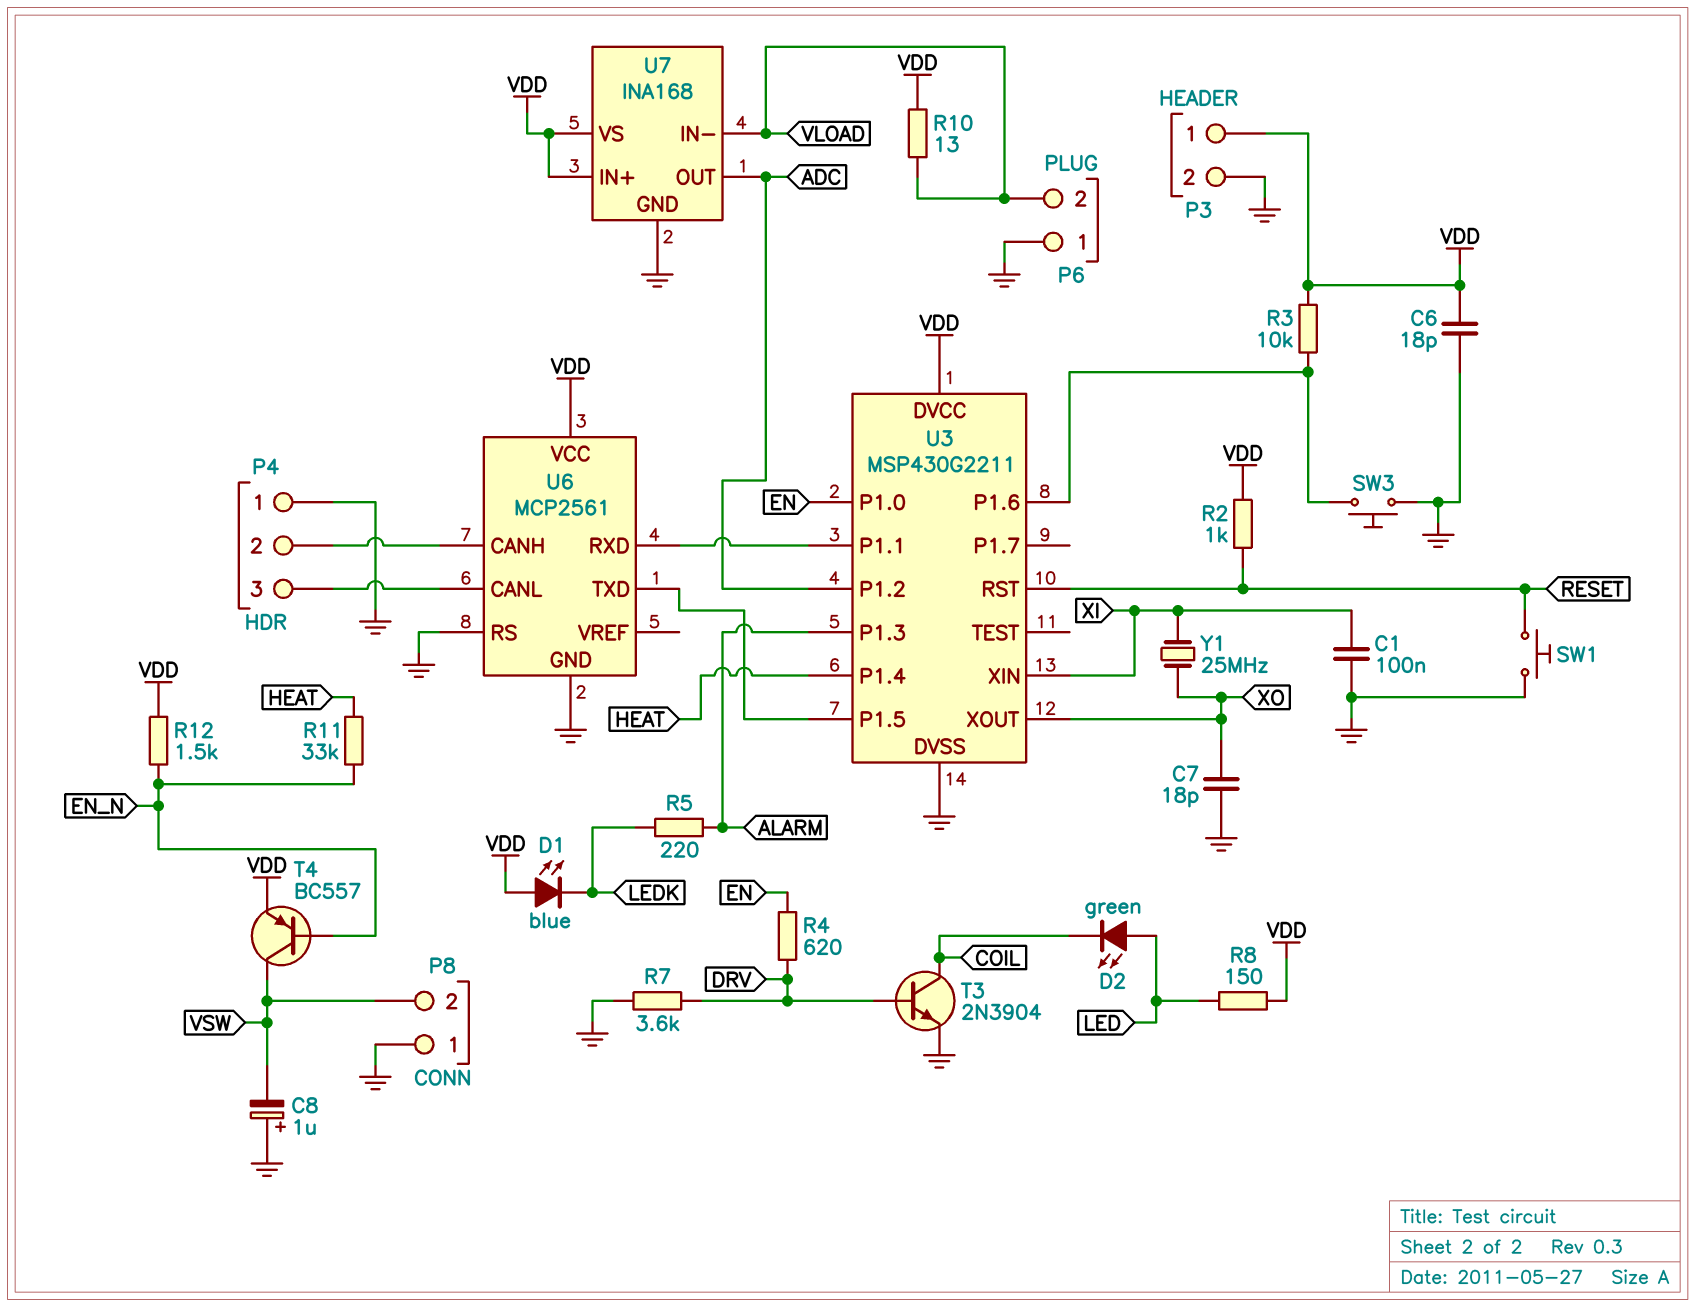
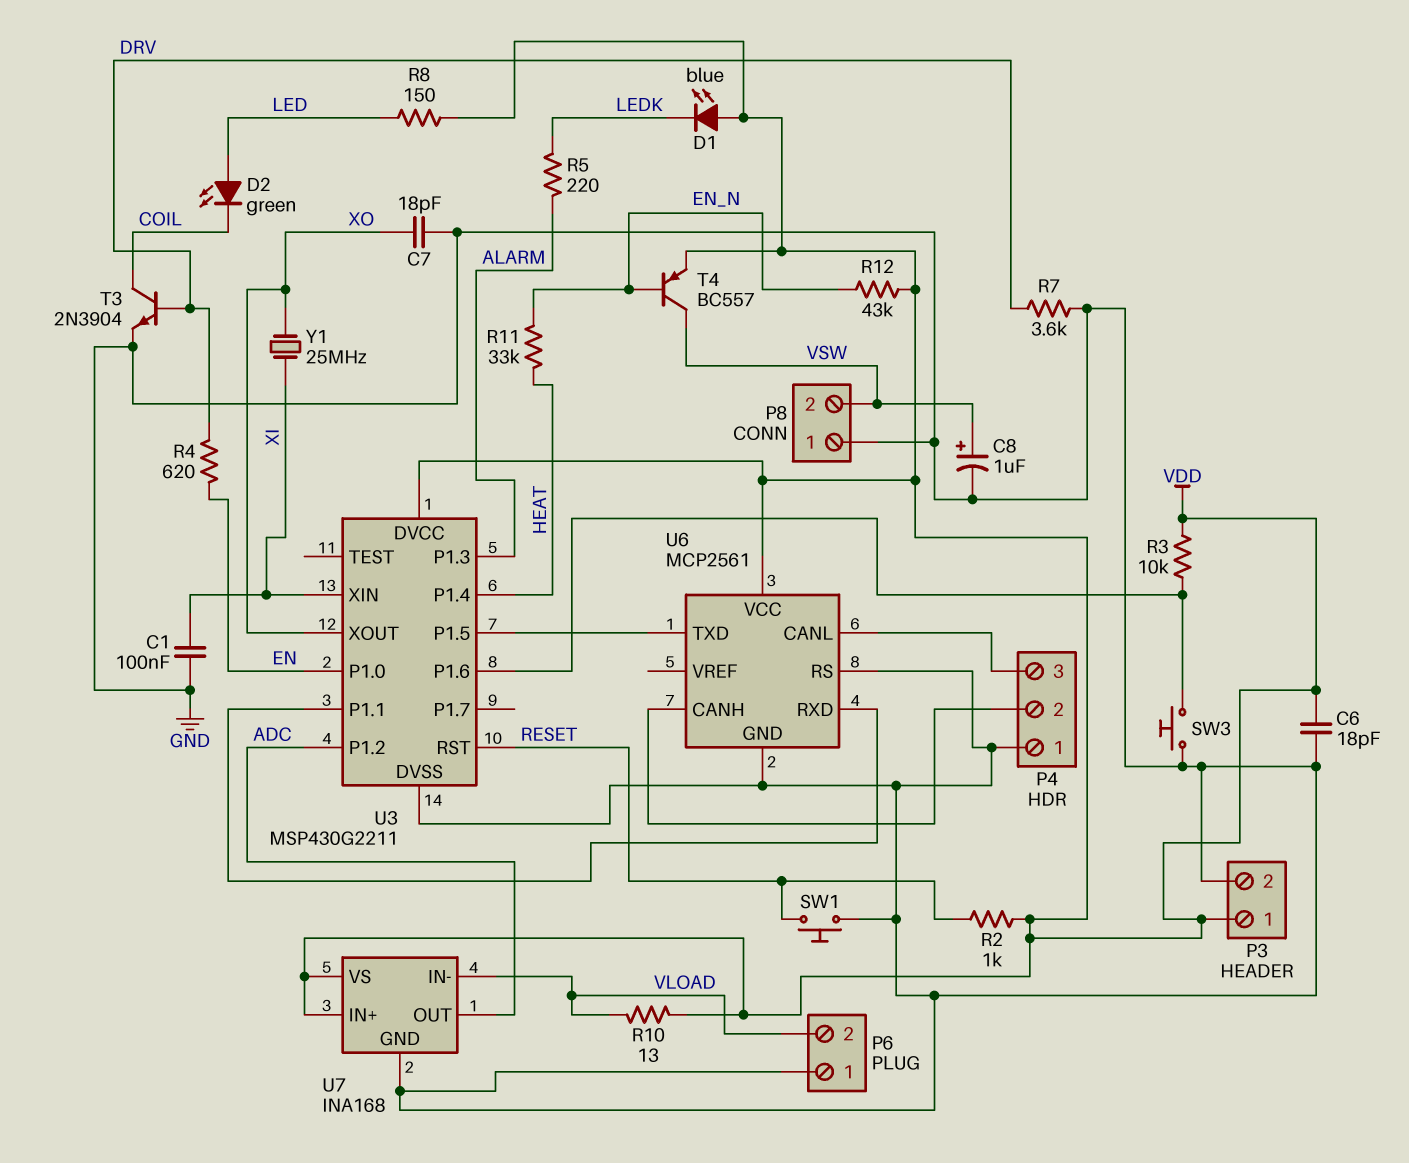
C8: 1uF (plus GND, minus VSW) -> 1uF (plus VSW, minus GND)
R12: 1.5k (EN_N, VDD) -> 43k (EN_N, VDD)

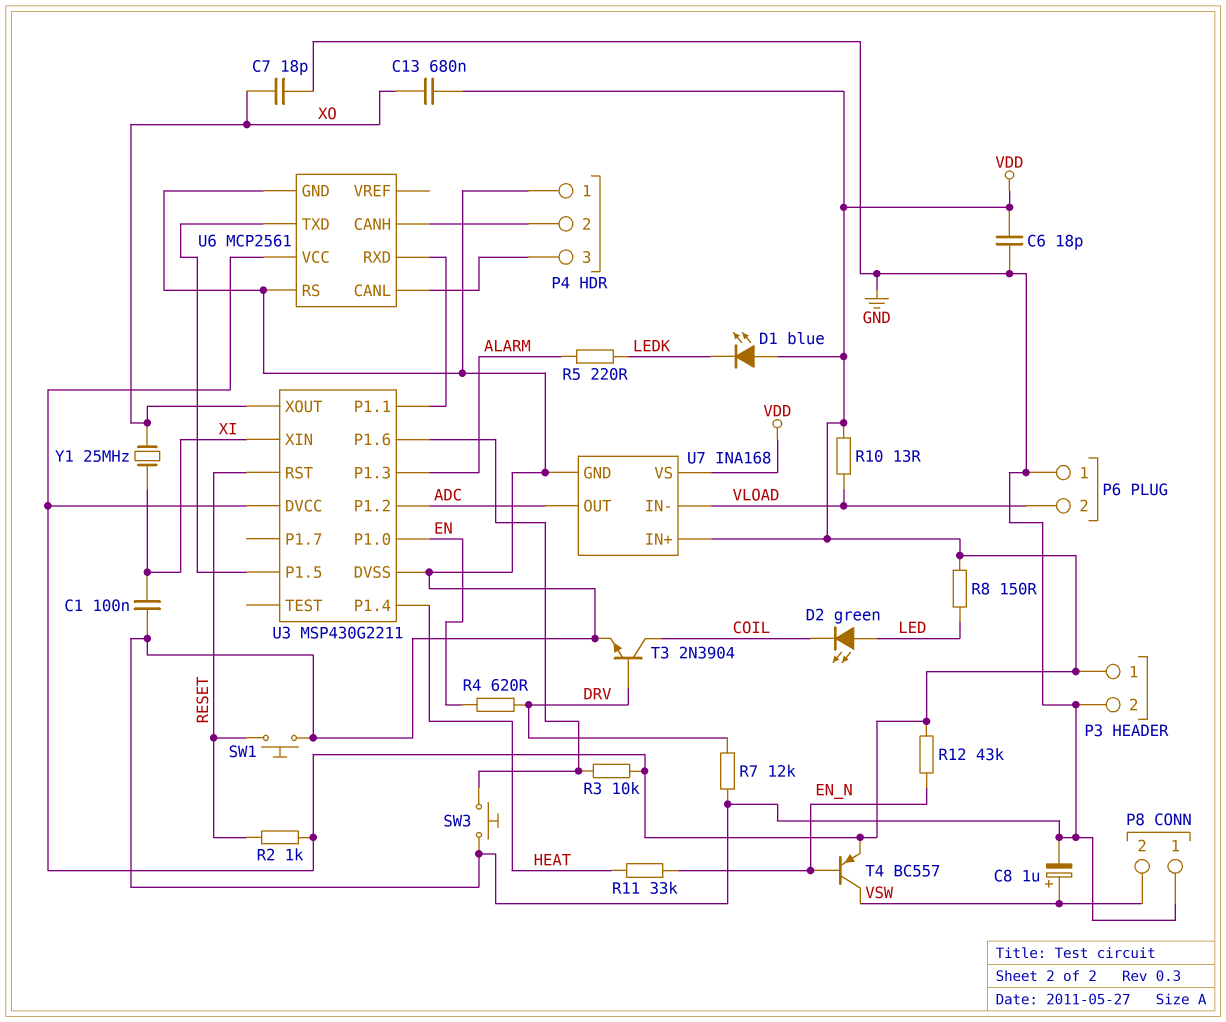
C13: none -> 680nF (VDD, XO)
R7: 3.6k (DRV, GND) -> 12k (DRV, GND)

